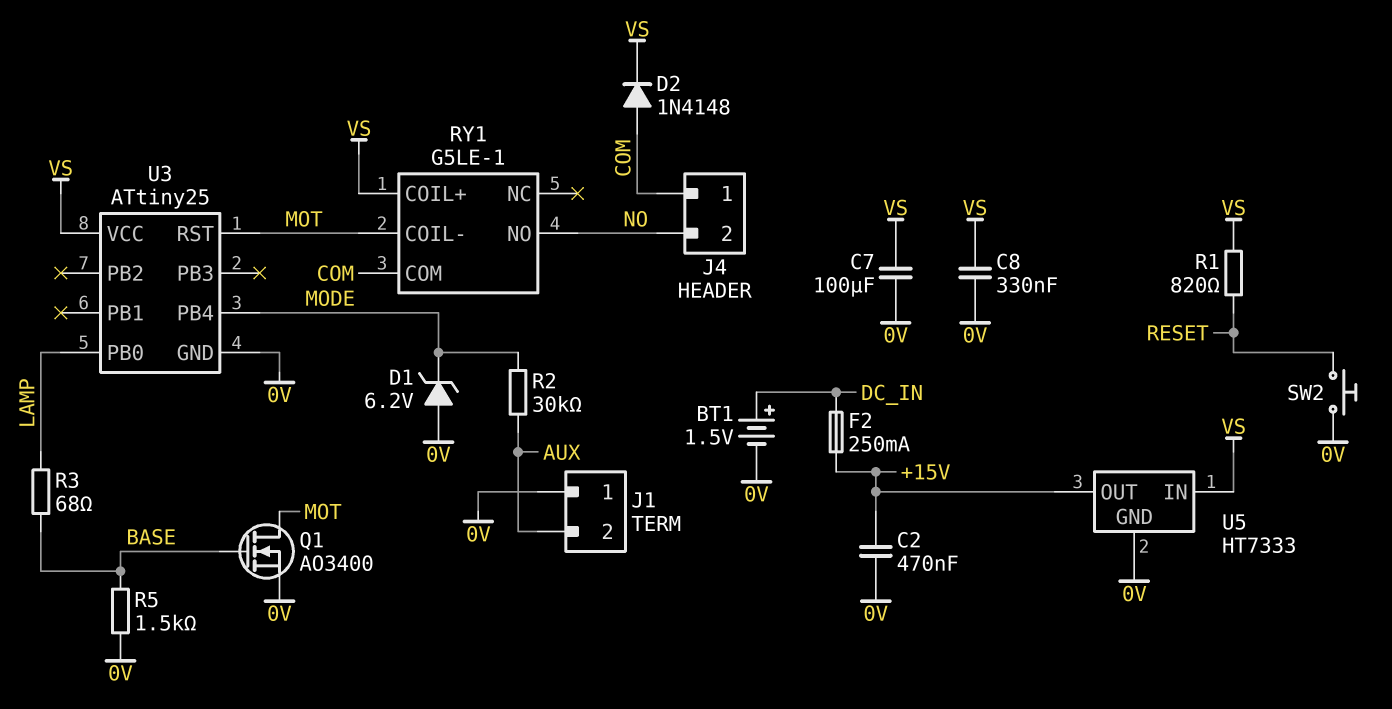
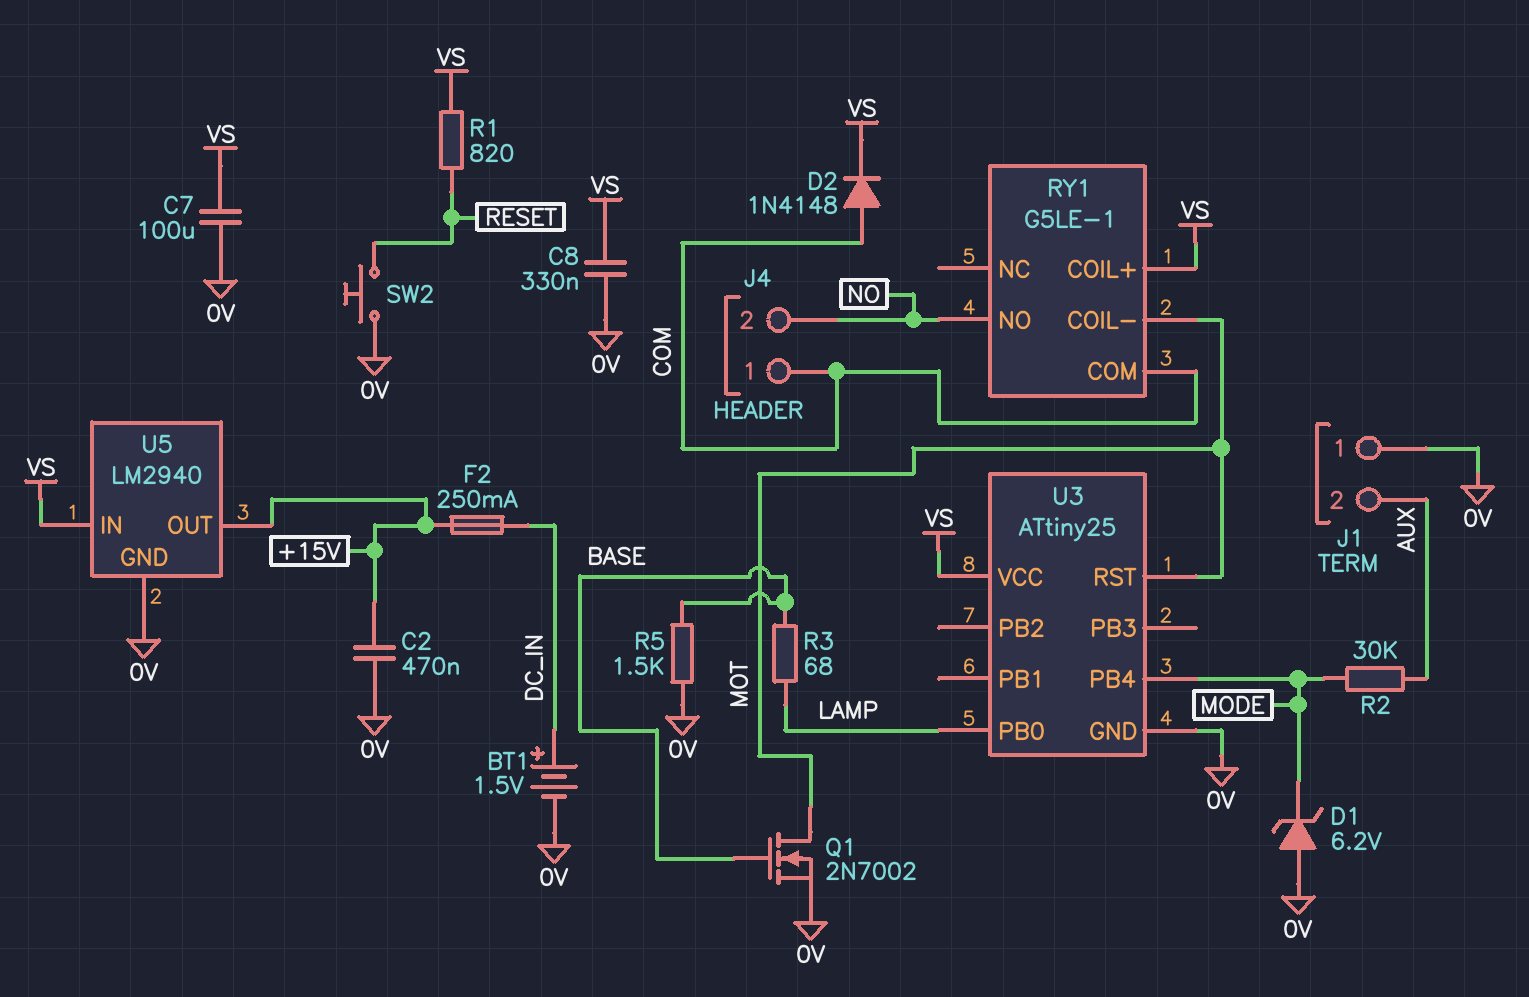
Q1: NMOS AO3400 (G BASE, D MOT, S 0V) -> NMOS 2N7002 (G BASE, D MOT, S 0V)
U5: HT7333 -> LM2940

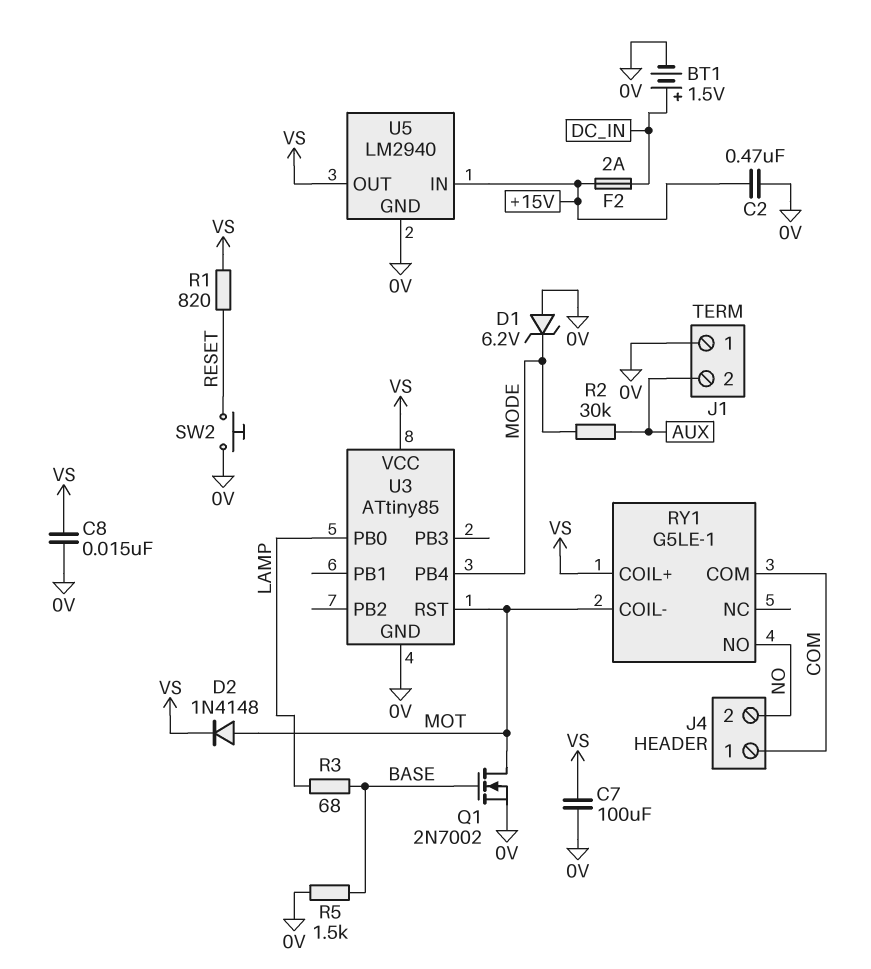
C8: 330nF (0V, VS) -> 15nF (0V, VS)
D2: diode 1N4148 (A COM, K VS) -> diode 1N4148 (A MOT, K VS)
F2: 250mA (+15V, DC_IN) -> 2A (+15V, DC_IN)
U3: ATtiny25 -> ATtiny85
U5 pin IN: VS -> +15V
U5 pin OUT: +15V -> VS

